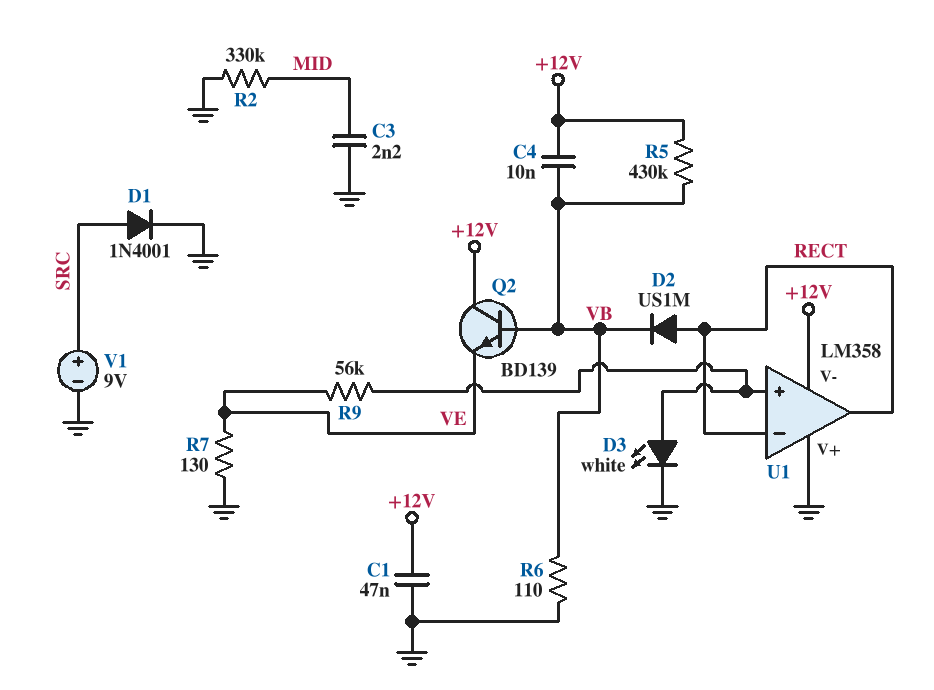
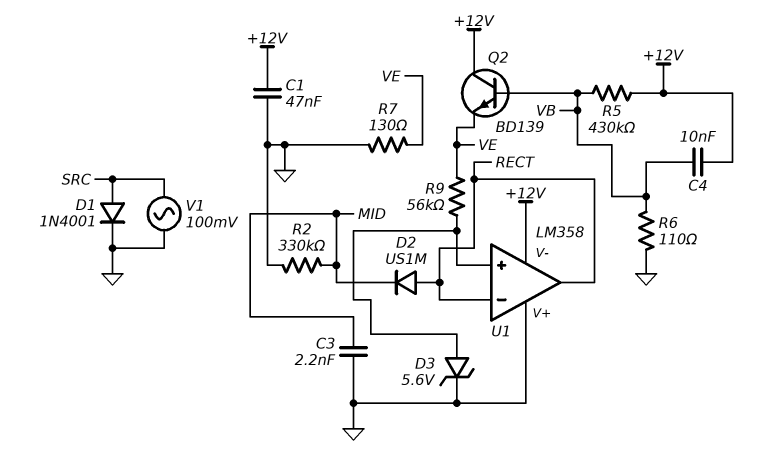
D2: diode US1M (A RECT, K VB) -> diode US1M (A RECT, K MID)
D3: LED white (A U1/in+, K GND) -> zener 5.6V (A U1/in+, K GND)
V1: 9V (plus SRC, minus GND) -> AC 100mV (GND, SRC)

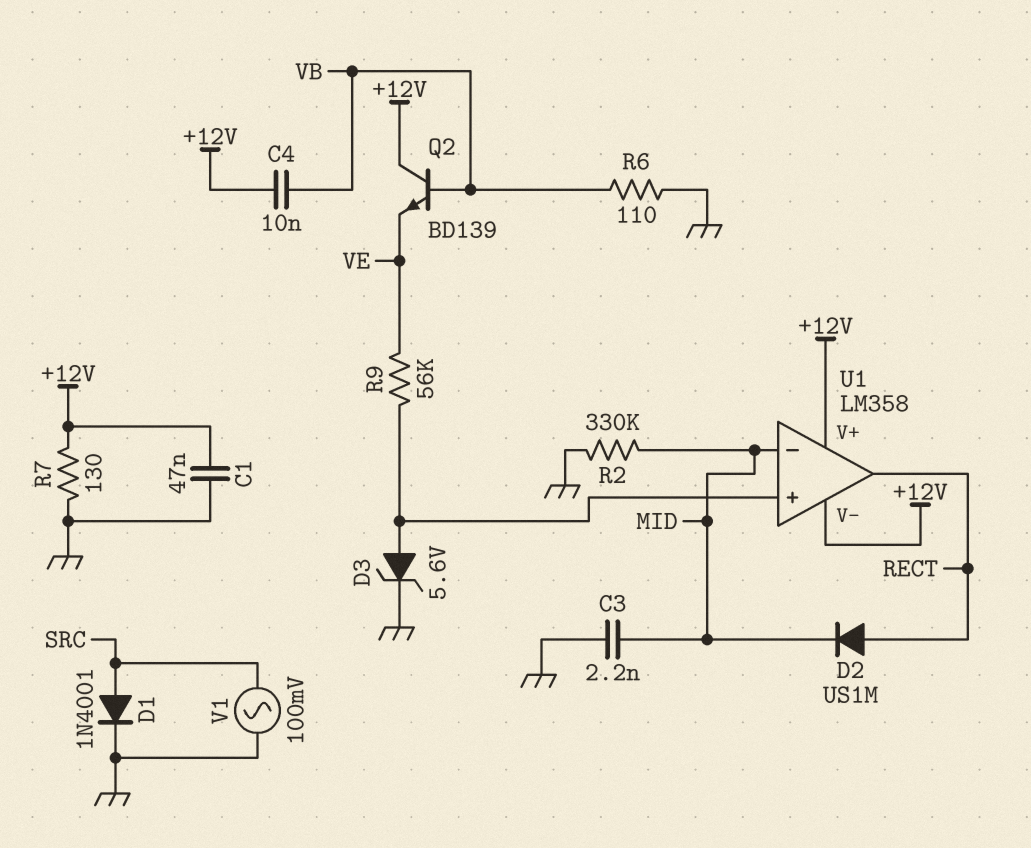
R5: 430k (+12V, VB) -> none
R7: 130 (GND, VE) -> 130 (+12V, GND)
U1 pin V+: GND -> +12V
U1 pin in-: RECT -> MID

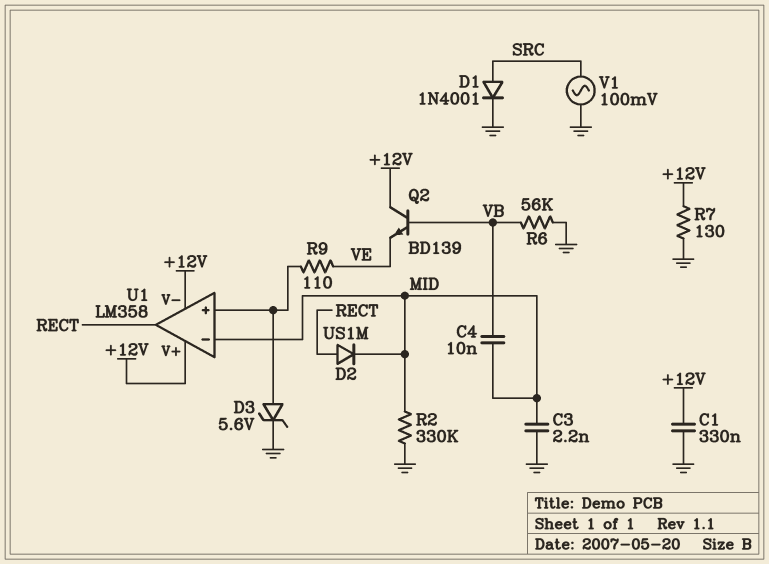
C1: 47nF (+12V, GND) -> 330nF (+12V, GND)
C4: 10nF (+12V, VB) -> 10nF (MID, VB)
R6: 110 (GND, VB) -> 56k (GND, VB)
R9: 56k (U1/in+, VE) -> 110 (U1/in+, VE)

